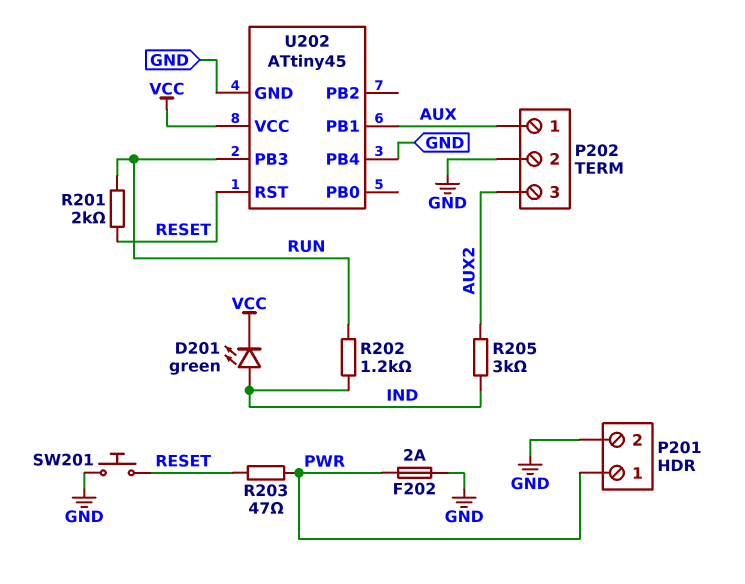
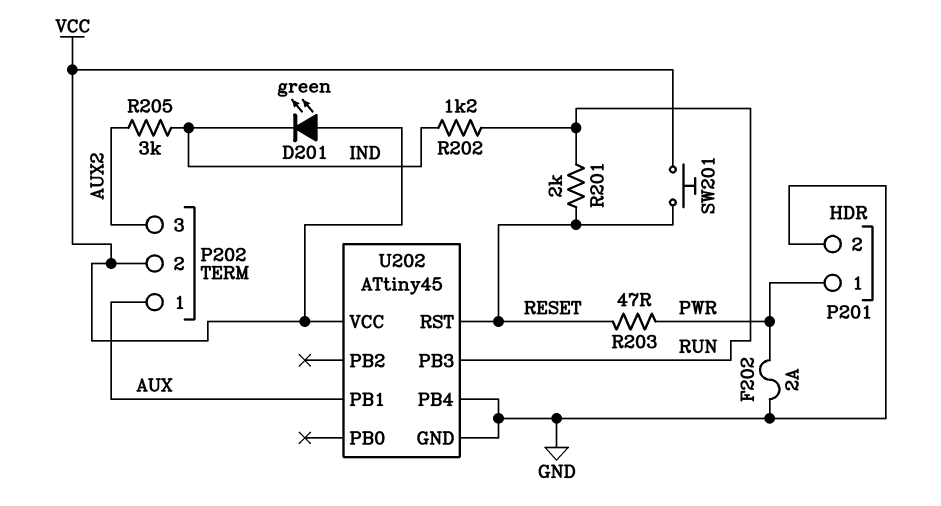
D201: LED green (A IND, K VCC) -> LED green (A VCC, K IND)
P202 pin 2: GND -> VCC
SW201: button (GND, RESET) -> button (RESET, VCC)

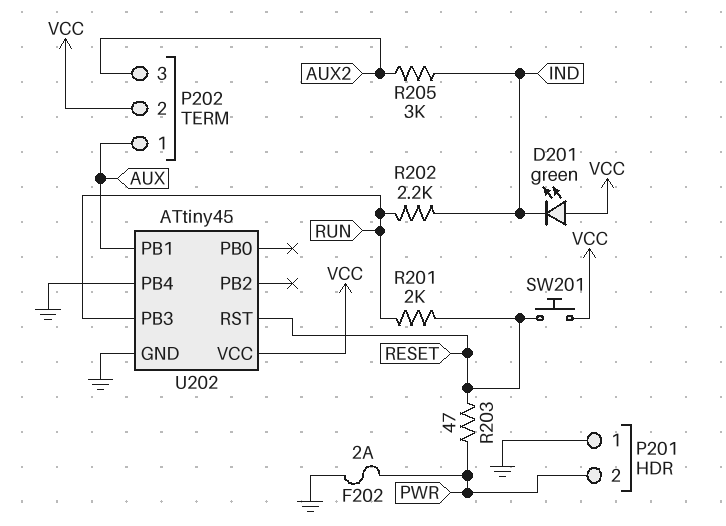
P201 pin 1: PWR -> GND
P201 pin 2: GND -> PWR
R202: 1.2k (IND, RUN) -> 2.2k (IND, RUN)

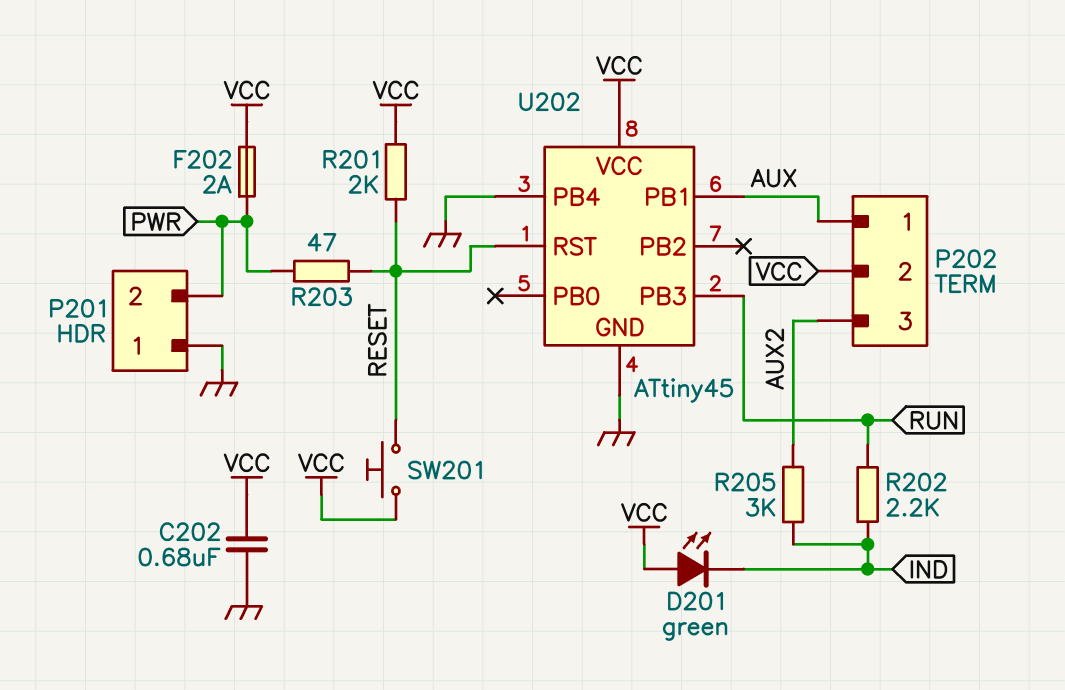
C202: none -> 680nF (GND, VCC)
F202: 2A (GND, PWR) -> 2A (PWR, VCC)
R201: 2k (RESET, RUN) -> 2k (RESET, VCC)

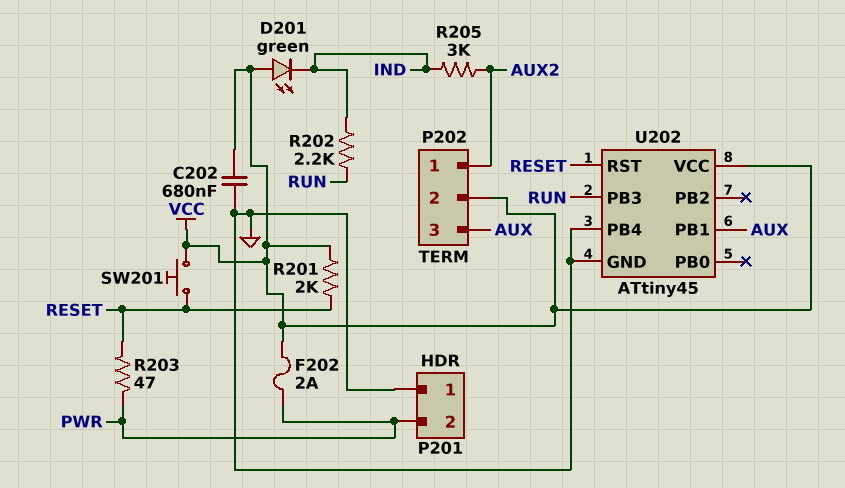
P202 pin 1: AUX -> AUX2
P202 pin 3: AUX2 -> AUX

